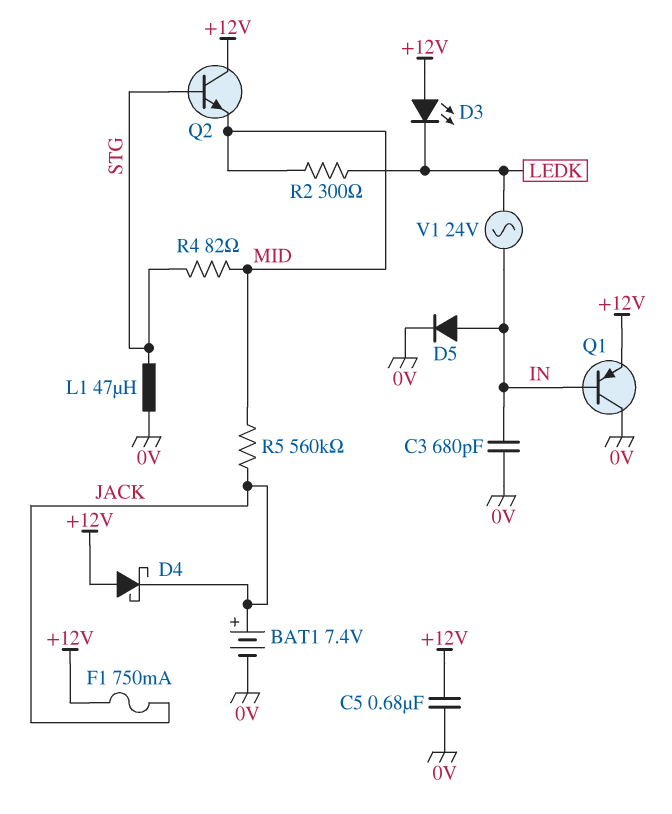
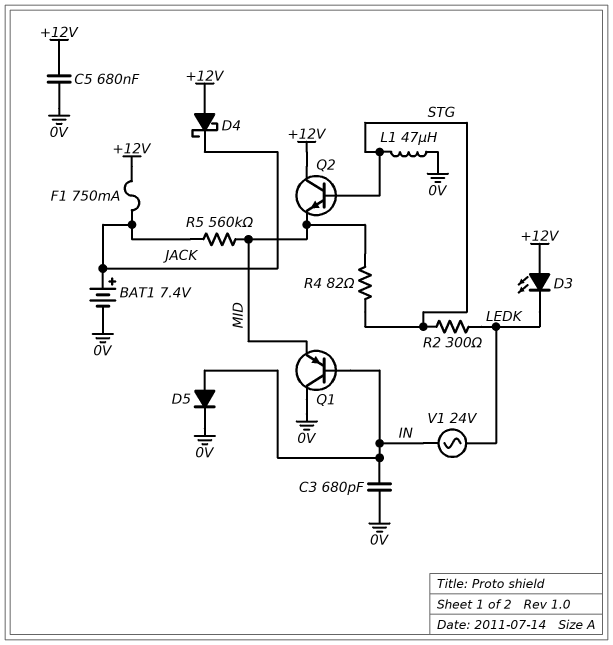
Q1: PNP (B IN, C 0V, E +12V) -> PNP (B IN, C 0V, E MID)
R2: 300 (LEDK, MID) -> 300 (LEDK, STG)

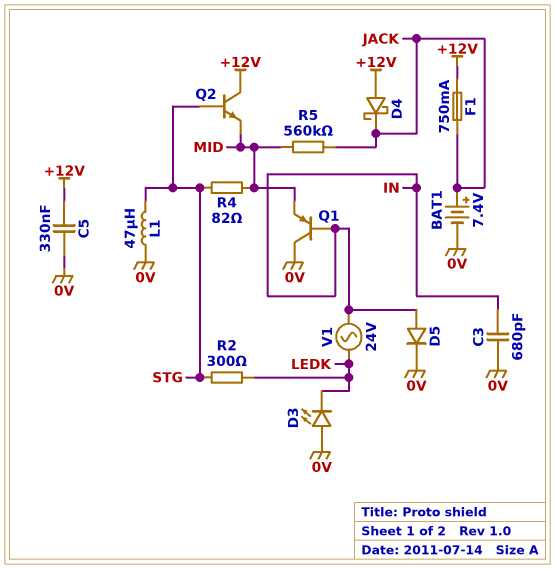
C5: 680nF (+12V, 0V) -> 330nF (+12V, 0V)
D3: LED (A +12V, K LEDK) -> LED (A 0V, K LEDK)

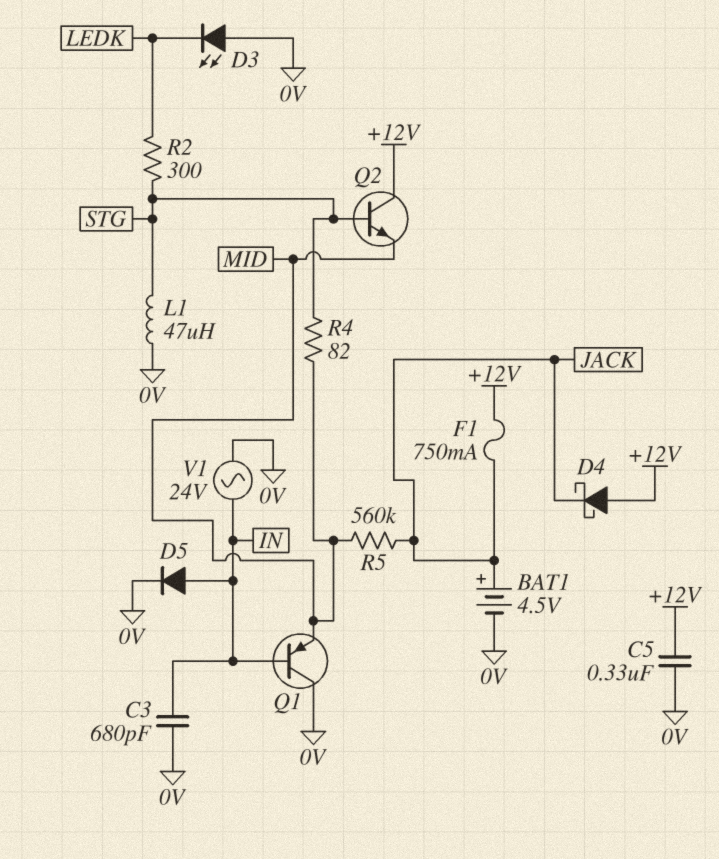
BAT1: 7.4V (plus JACK, minus 0V) -> 4.5V (plus JACK, minus 0V)
V1: AC 24V (IN, LEDK) -> AC 24V (0V, IN)

